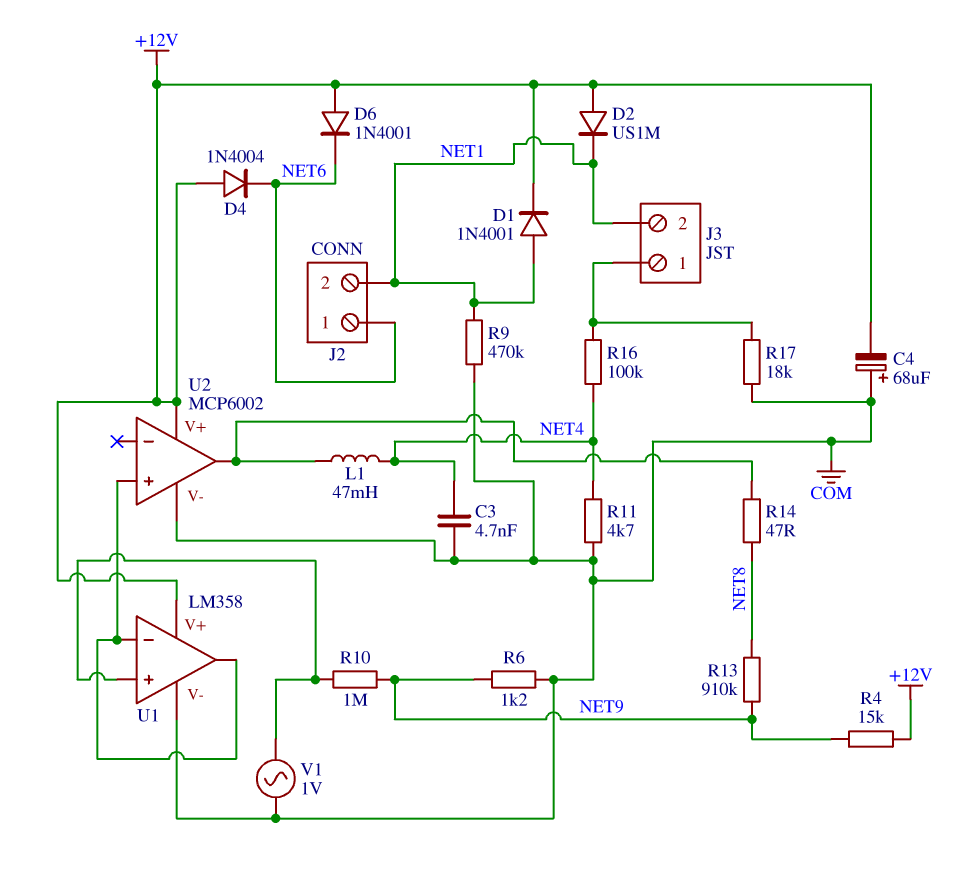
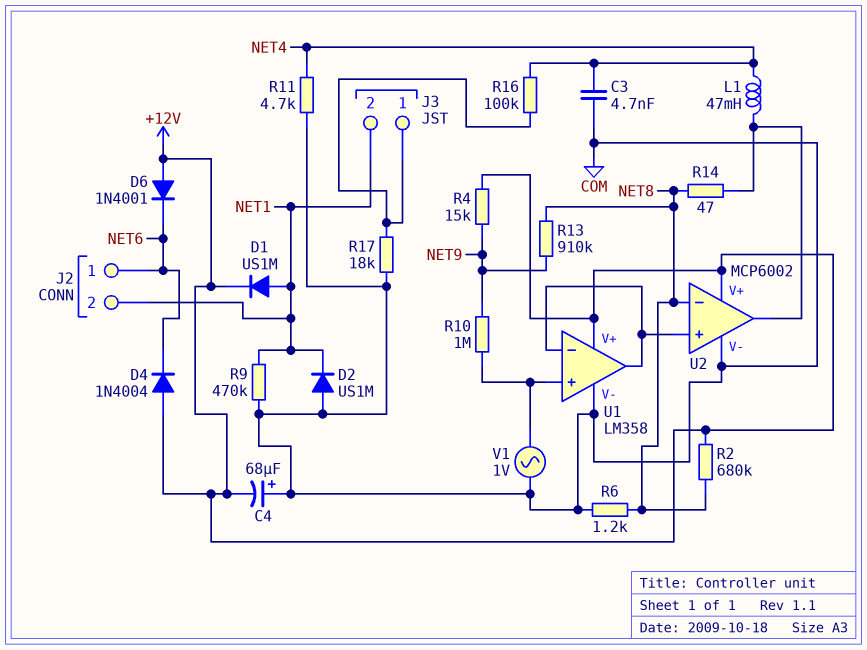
D1: diode 1N4001 (A NET1, K +12V) -> diode US1M (A NET1, K +12V)
D2: diode US1M (A +12V, K NET1) -> diode US1M (A COM, K NET1)
R2: none -> 680k (+12V, NET8)
R6: 1.2k (COM, NET9) -> 1.2k (COM, NET8)
U2 pin in-: none -> NET8

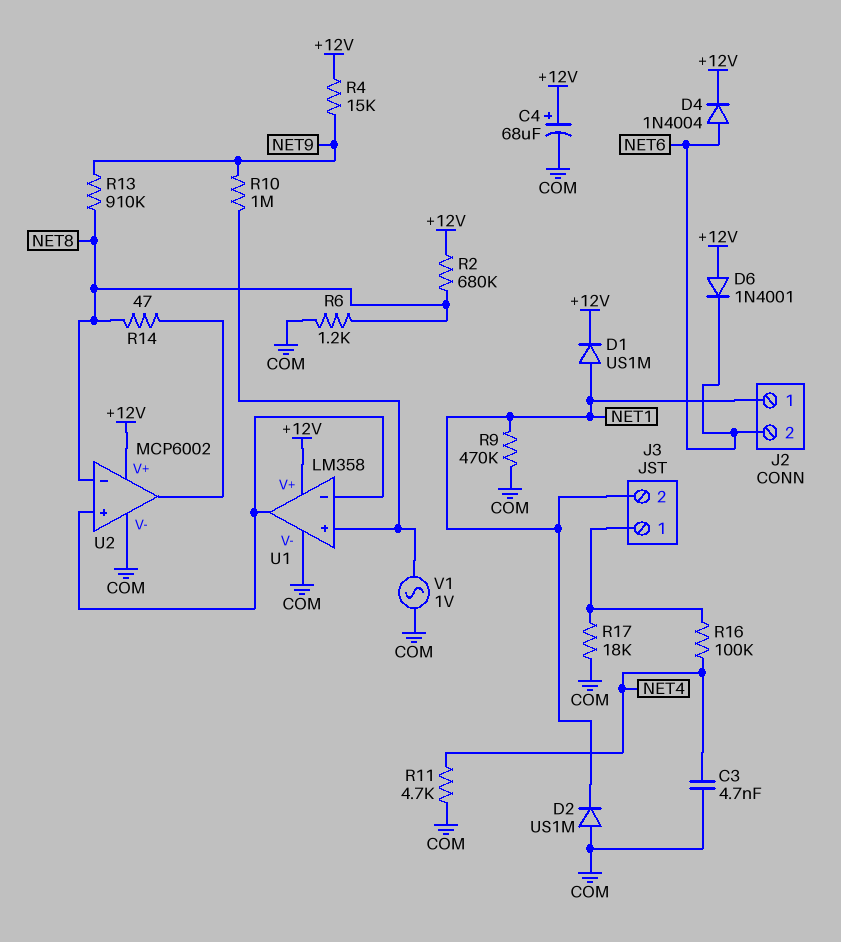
C4: 68uF (plus COM, minus +12V) -> 68uF (plus +12V, minus COM)
D4: diode 1N4004 (A +12V, K NET6) -> diode 1N4004 (A NET6, K +12V)
J2 pin 1: NET6 -> NET1
J2 pin 2: NET1 -> NET6
L1: 47mH (NET4, U2/out) -> none

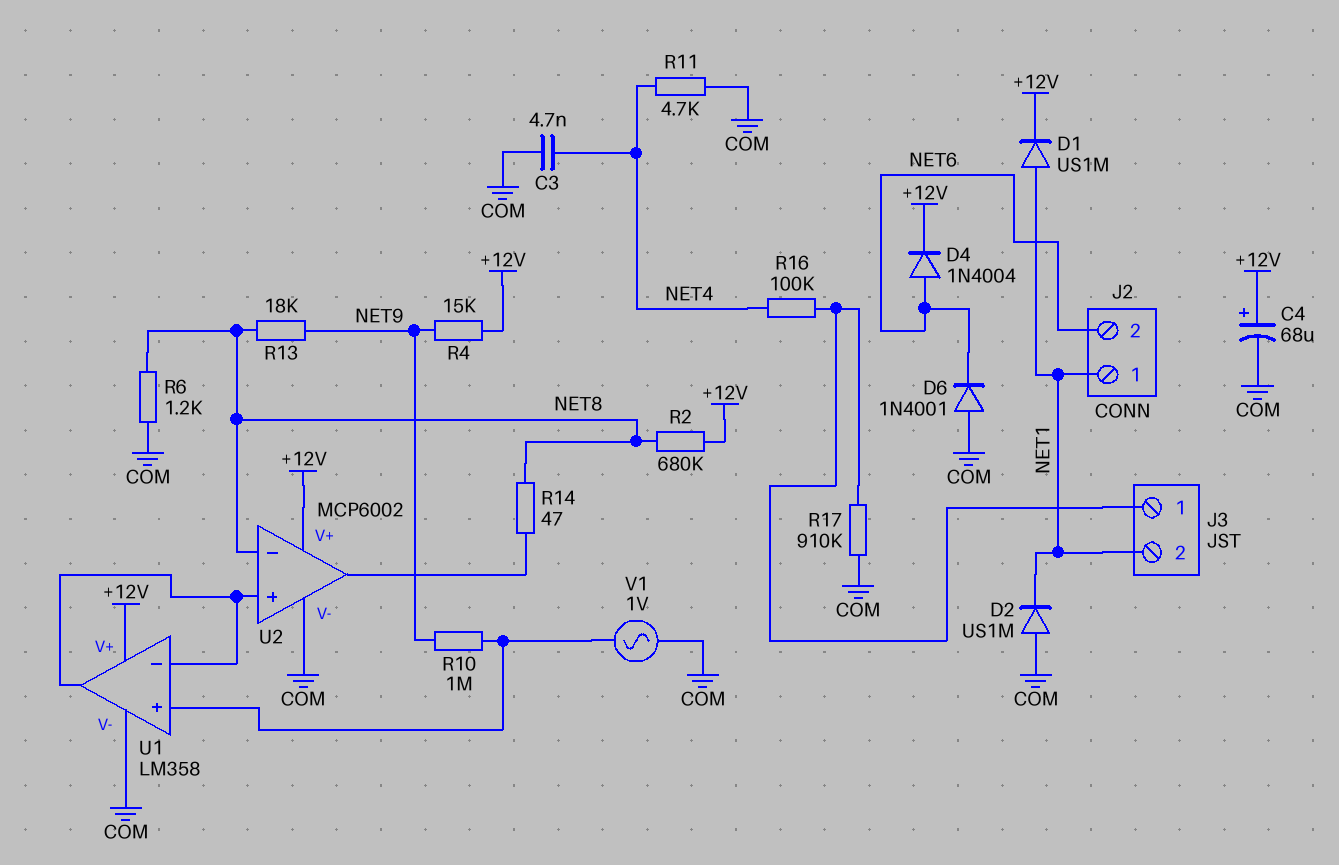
D6: diode 1N4001 (A +12V, K NET6) -> diode 1N4001 (A COM, K NET6)
R9: 470k (COM, NET1) -> none
R13: 910k (NET8, NET9) -> 18k (NET8, NET9)
R17: 18k (COM, J3/1) -> 910k (COM, J3/1)

